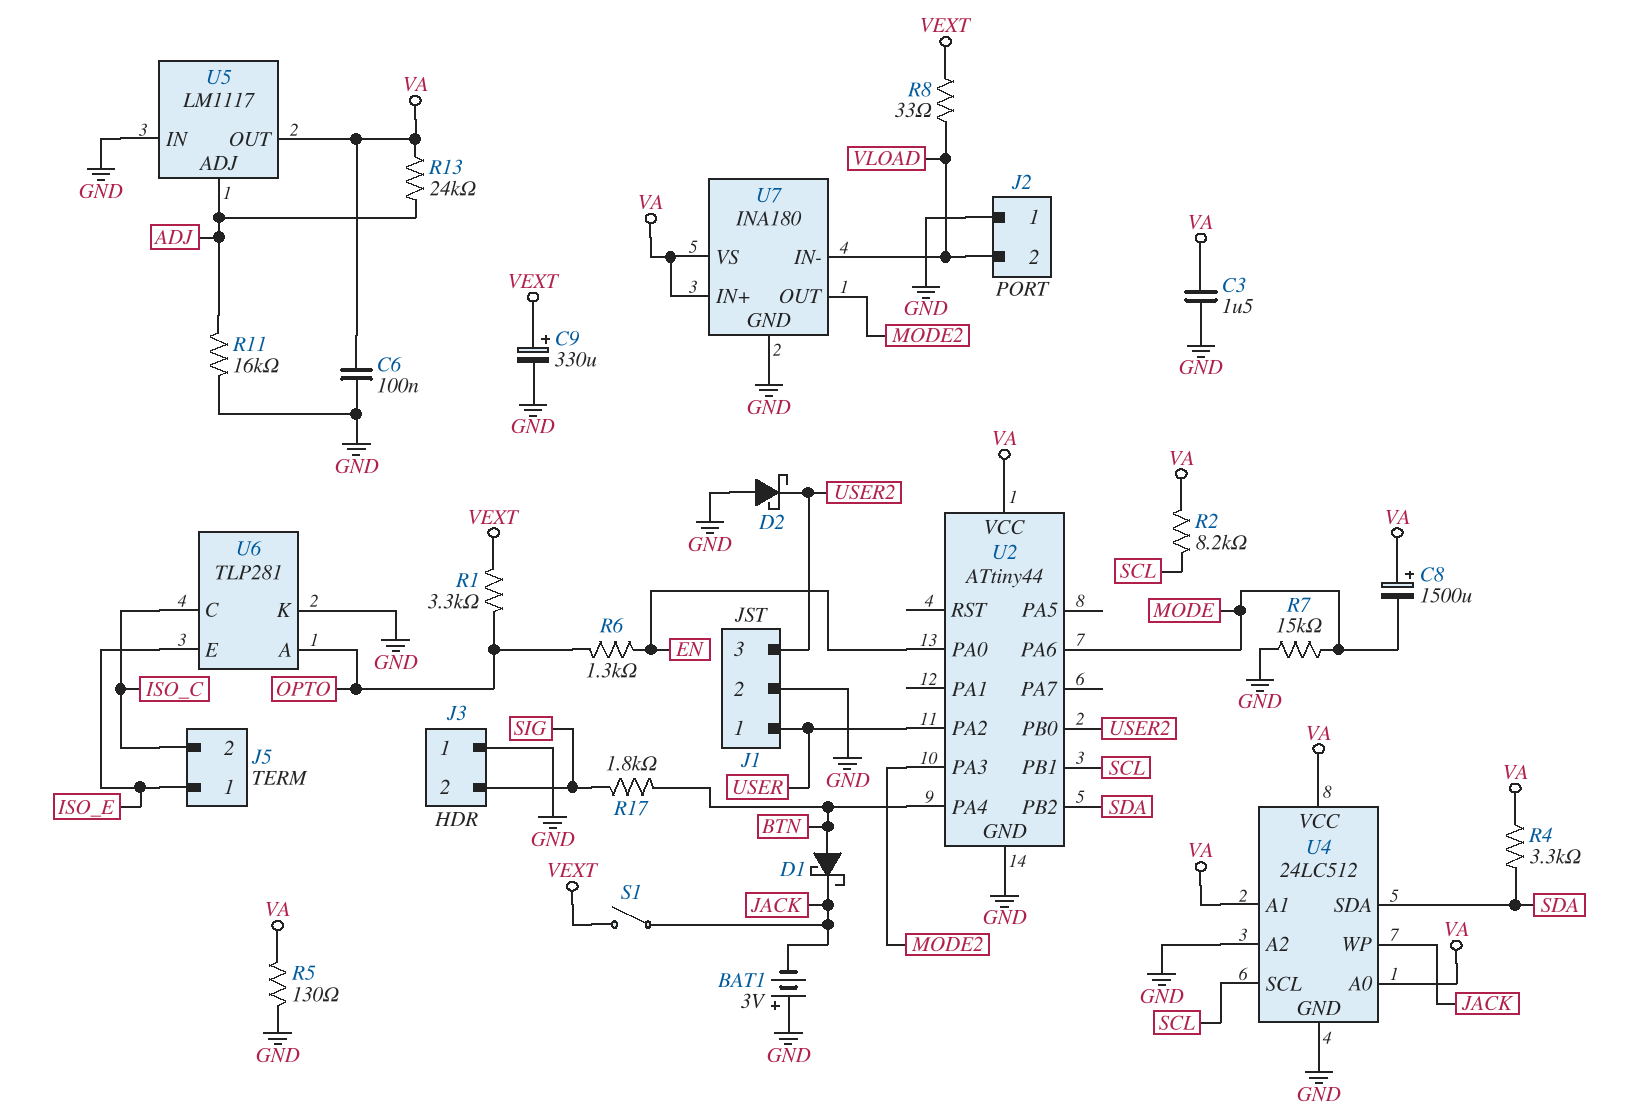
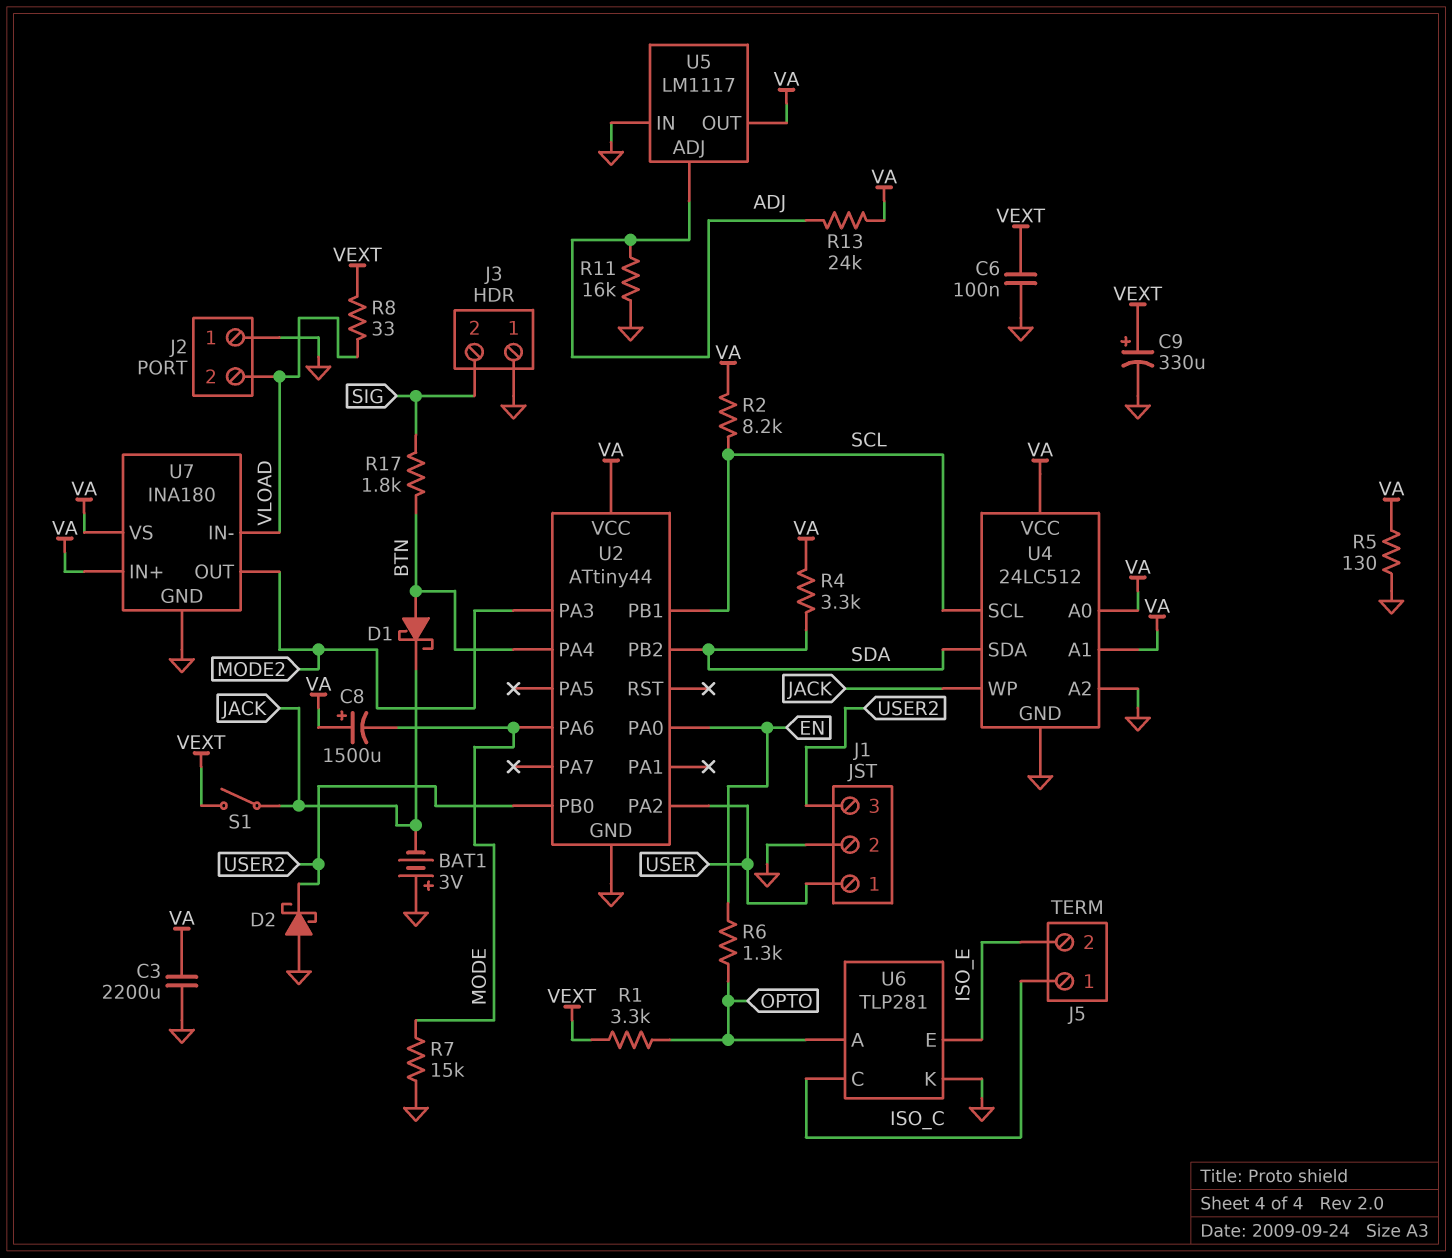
C3: 1.5uF (GND, VA) -> 2200uF (GND, VA)
C6: 100nF (GND, VA) -> 100nF (GND, VEXT)
J5 pin 1: ISO_E -> ISO_C
J5 pin 2: ISO_C -> ISO_E

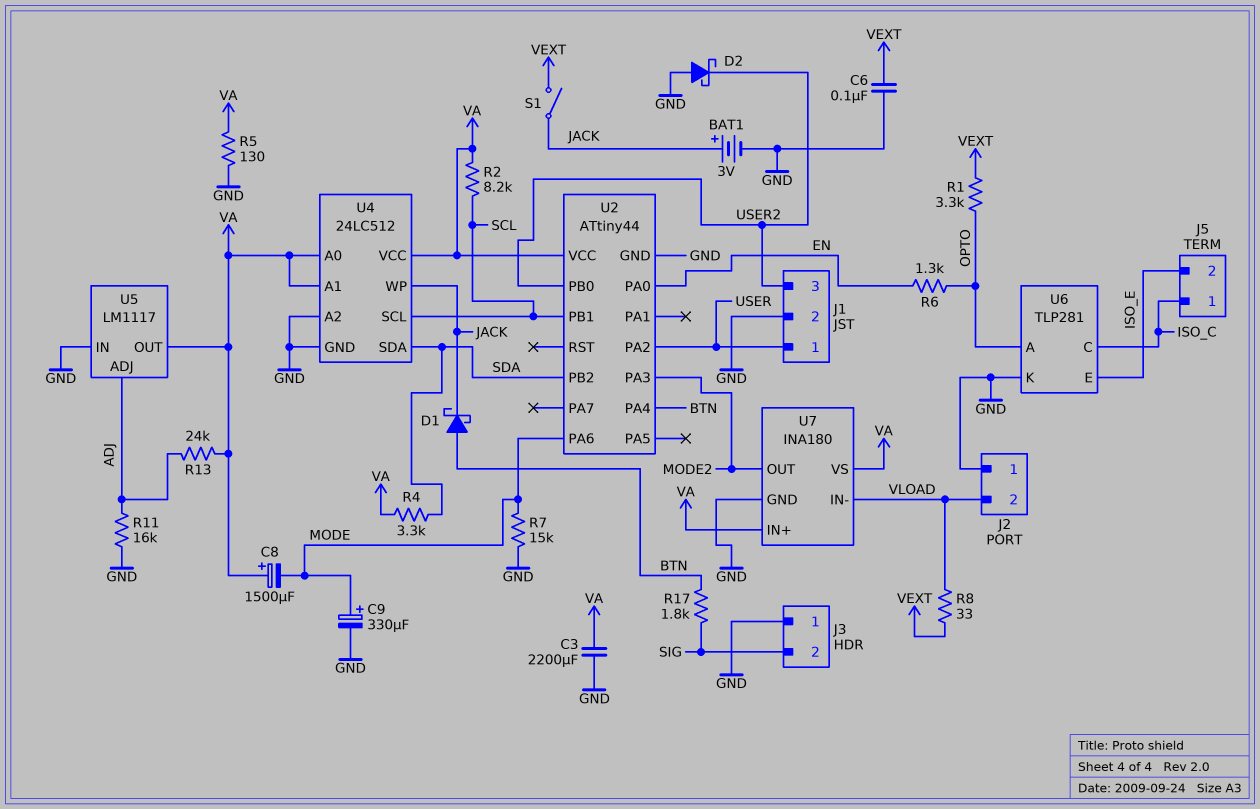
BAT1: 3V (plus GND, minus JACK) -> 3V (plus JACK, minus GND)
C9: 330uF (plus VEXT, minus GND) -> 330uF (plus MODE, minus GND)

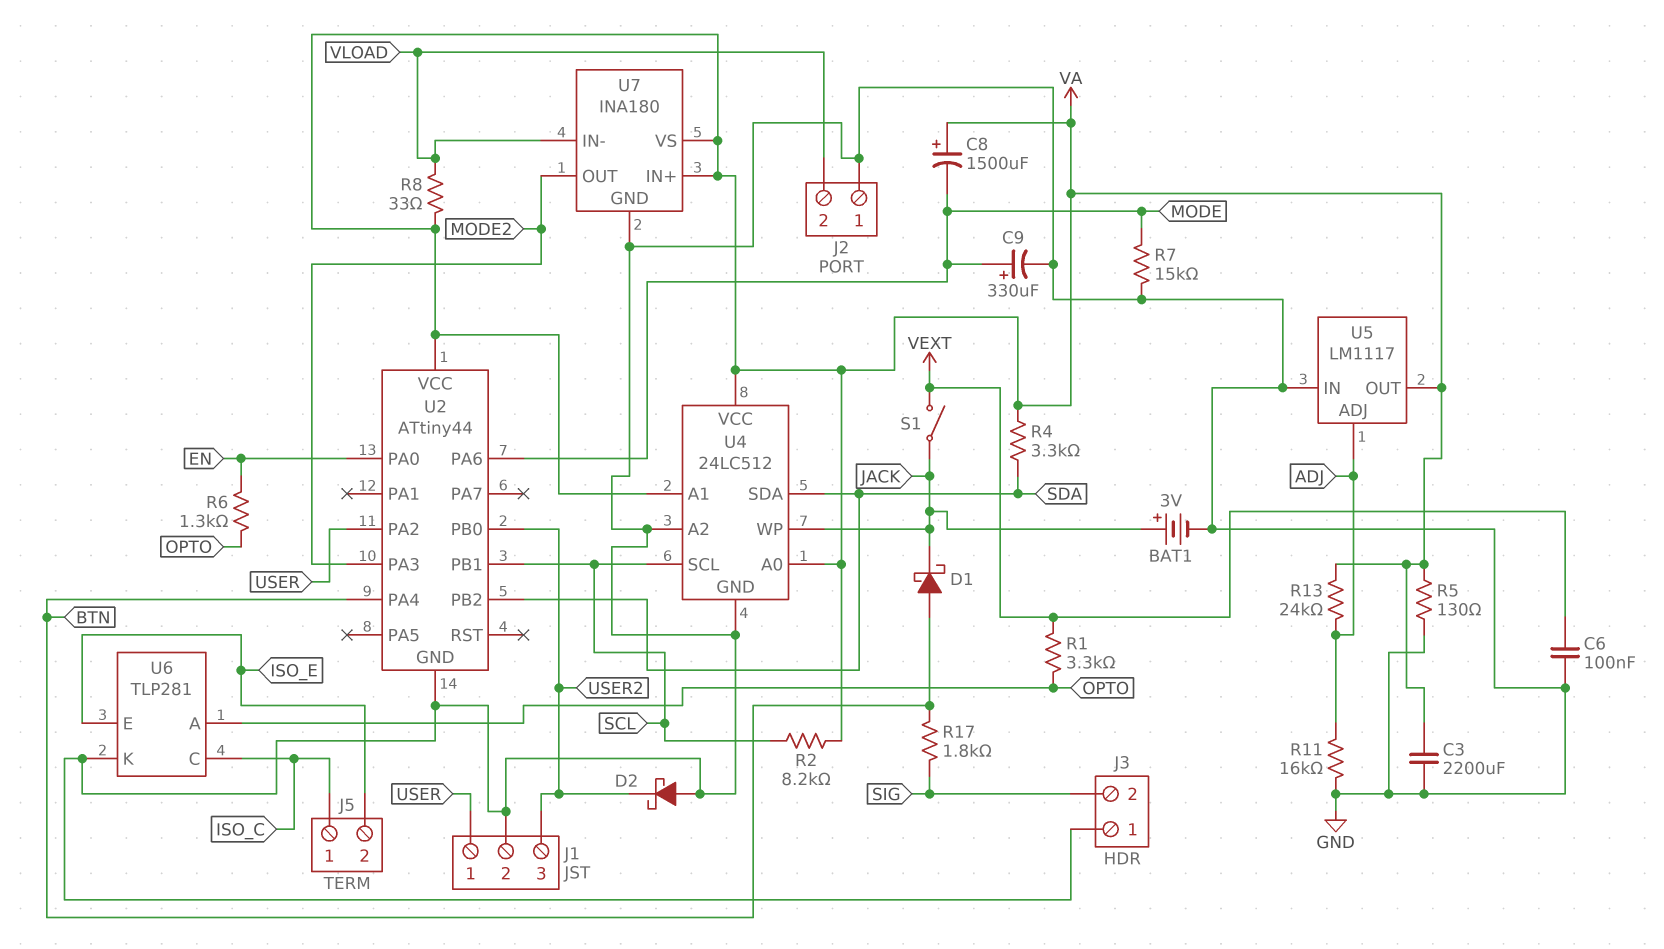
R8: 33 (VEXT, VLOAD) -> 33 (VA, VLOAD)

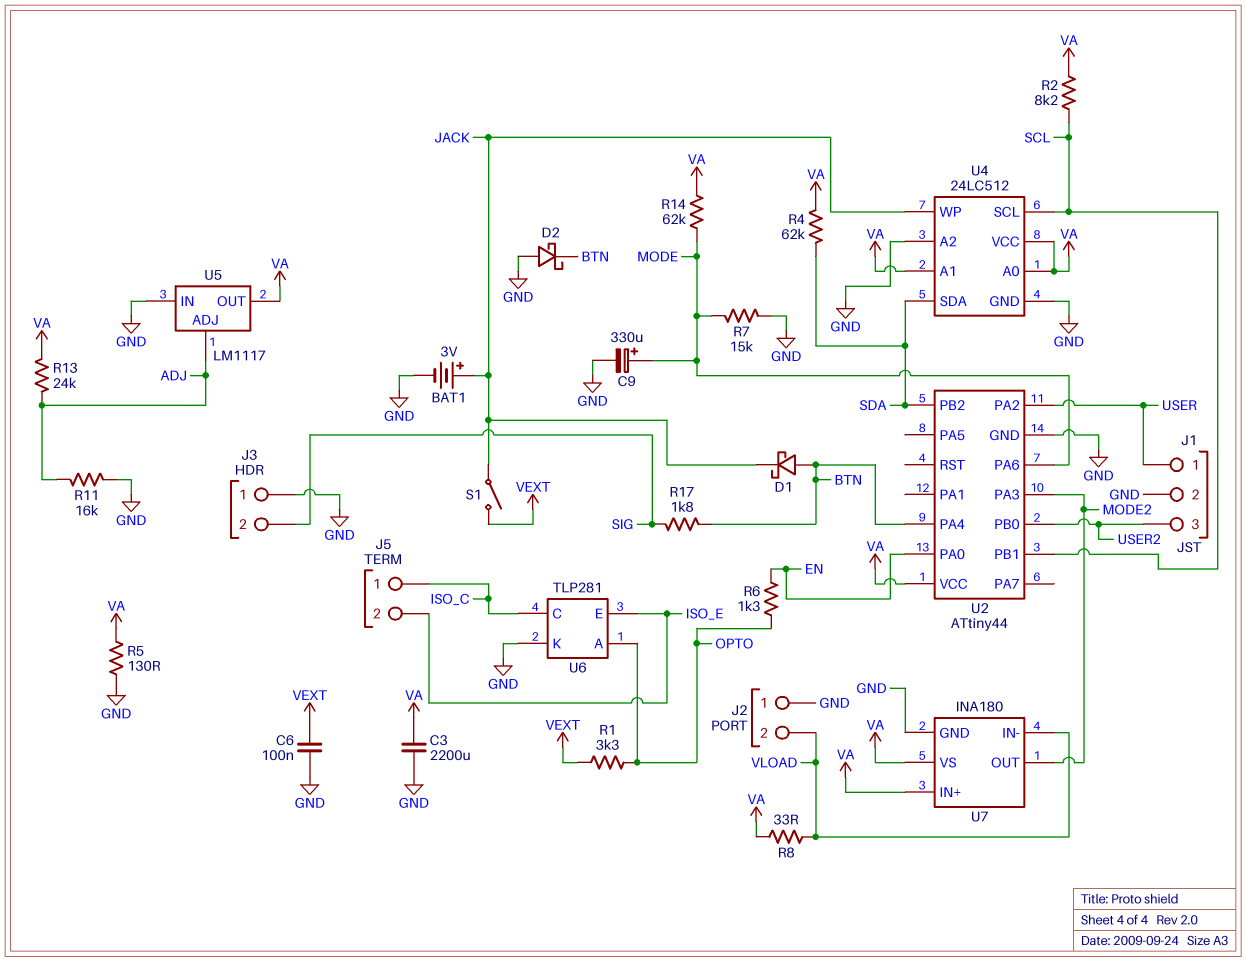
C8: 1500uF (plus VA, minus MODE) -> none
D2: schottky (A GND, K USER2) -> schottky (A GND, K BTN)
R4: 3.3k (SDA, VA) -> 62k (SDA, VA)
R14: none -> 62k (MODE, VA)

